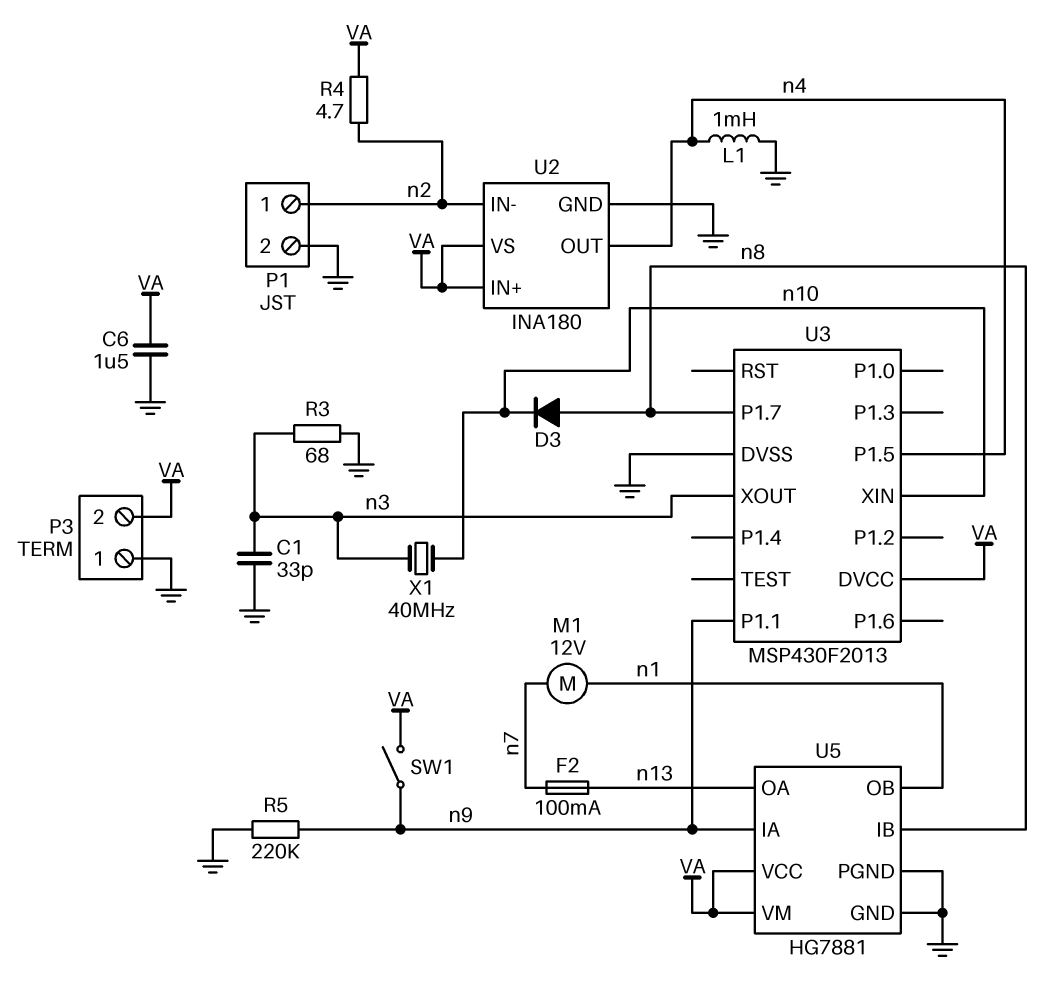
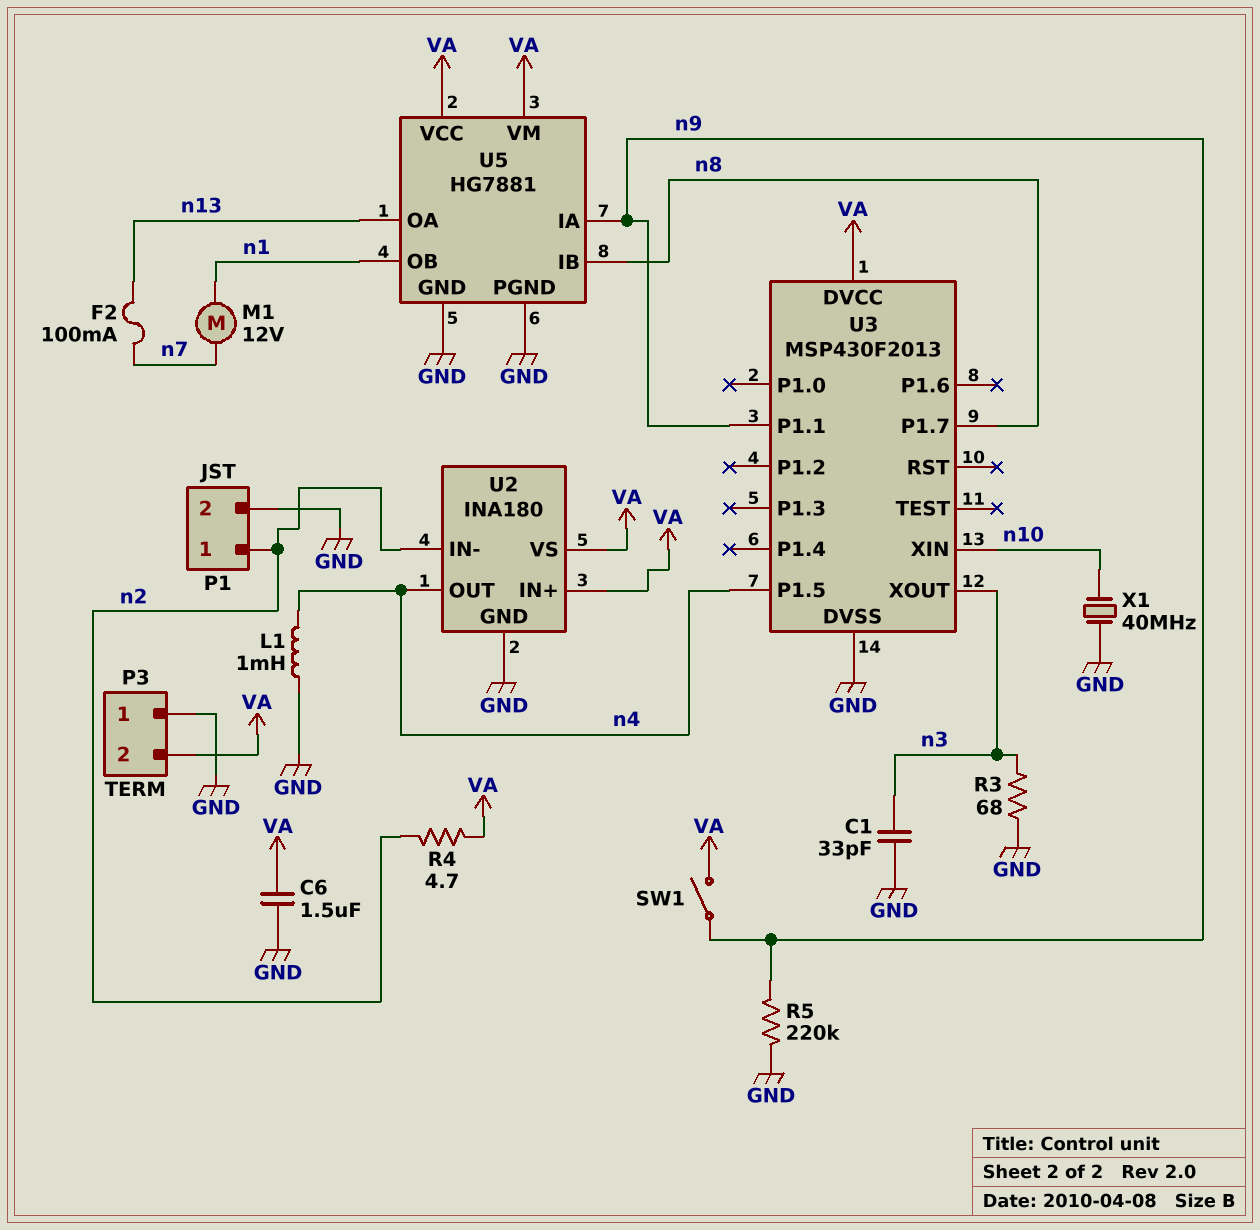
D3: diode (A n8, K n10) -> none
X1: 40MHz (n3, n10) -> 40MHz (GND, n10)

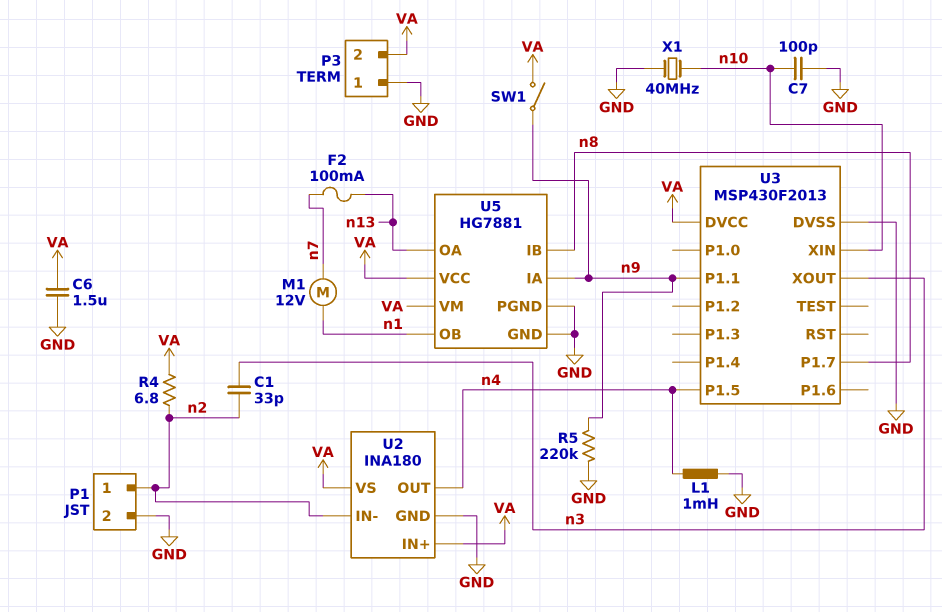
C1: 33pF (GND, n3) -> 33pF (n2, n3)
C7: none -> 100pF (GND, n10)
R3: 68 (GND, n3) -> none
R4: 4.7 (VA, n2) -> 6.8 (VA, n2)

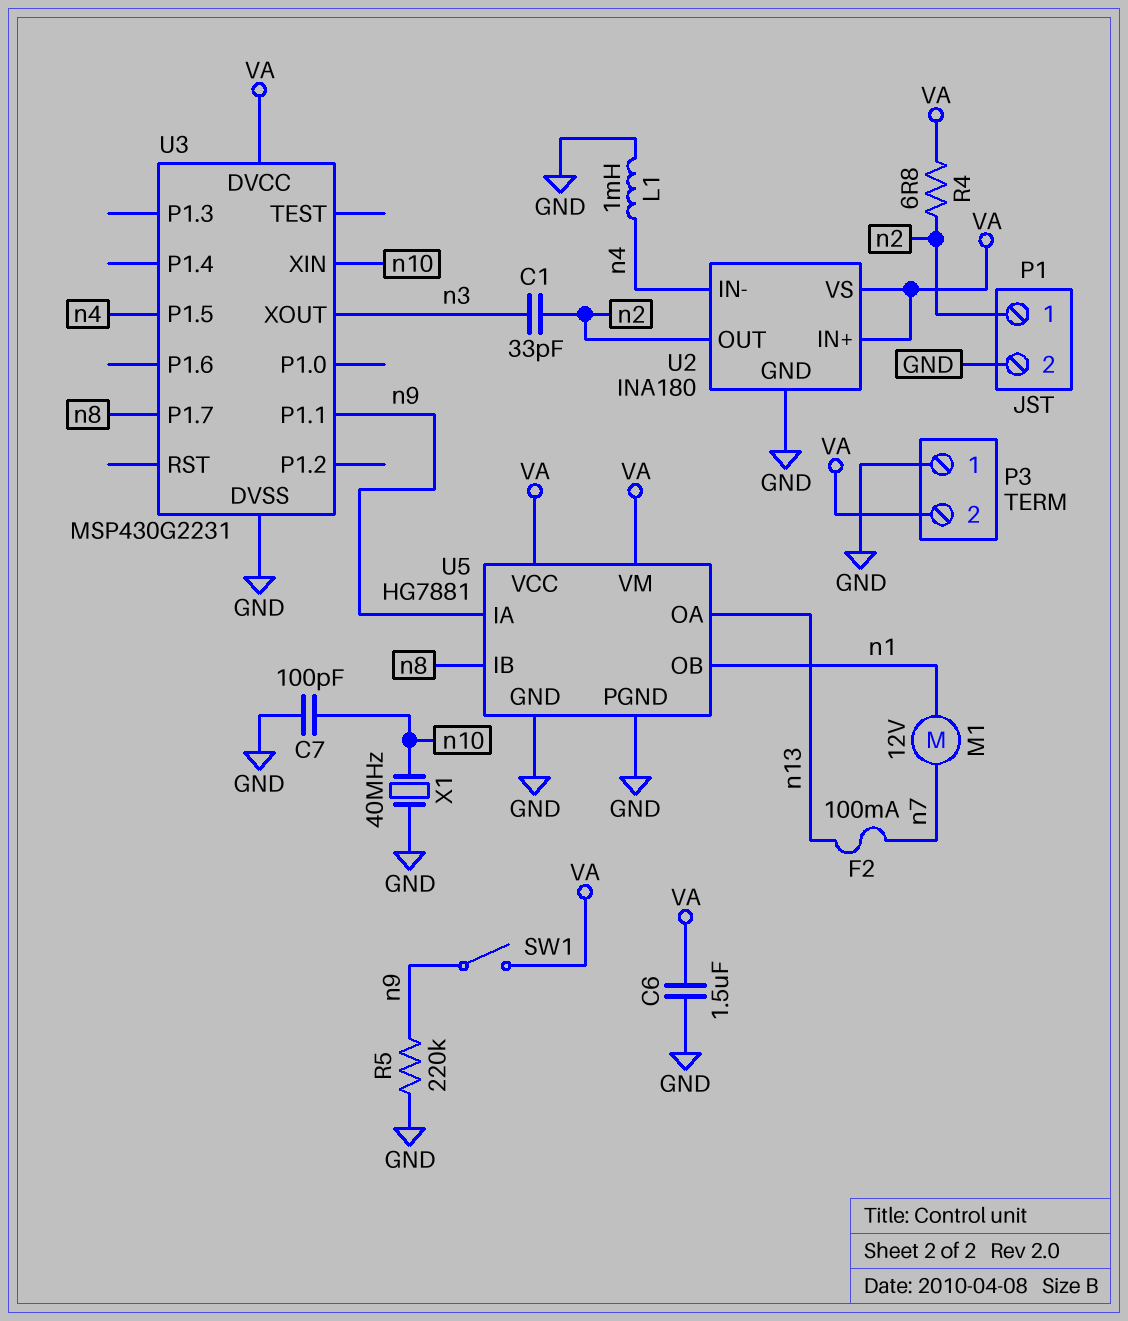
U2 pin IN-: n2 -> n4
U2 pin OUT: n4 -> n2
U3: MSP430F2013 -> MSP430G2231

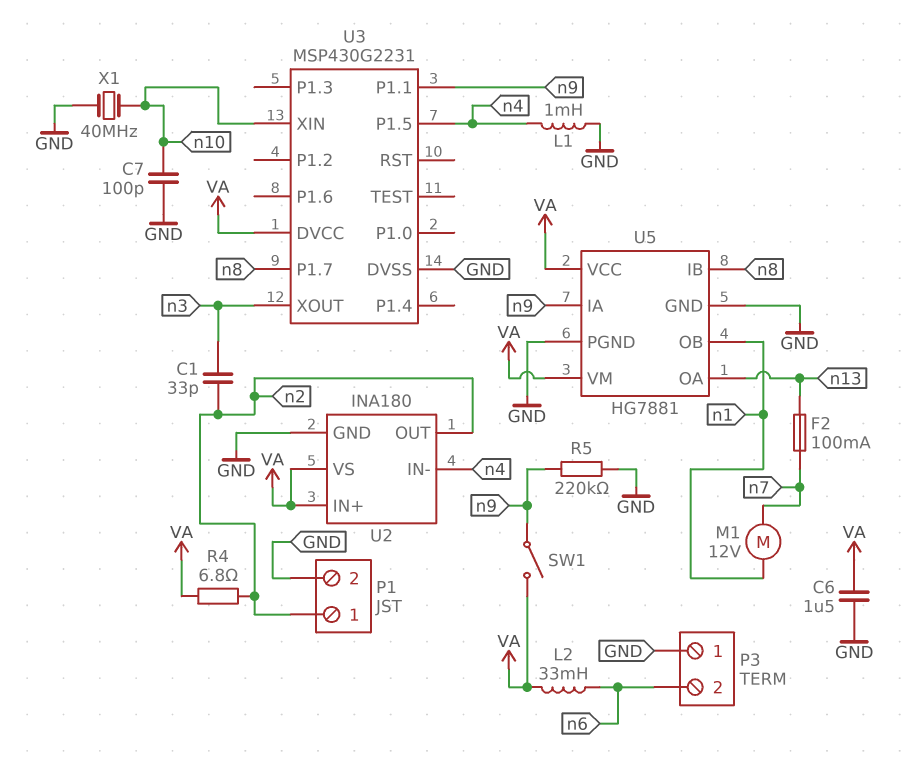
L2: none -> 33mH (VA, n6)
P3 pin 2: VA -> n6

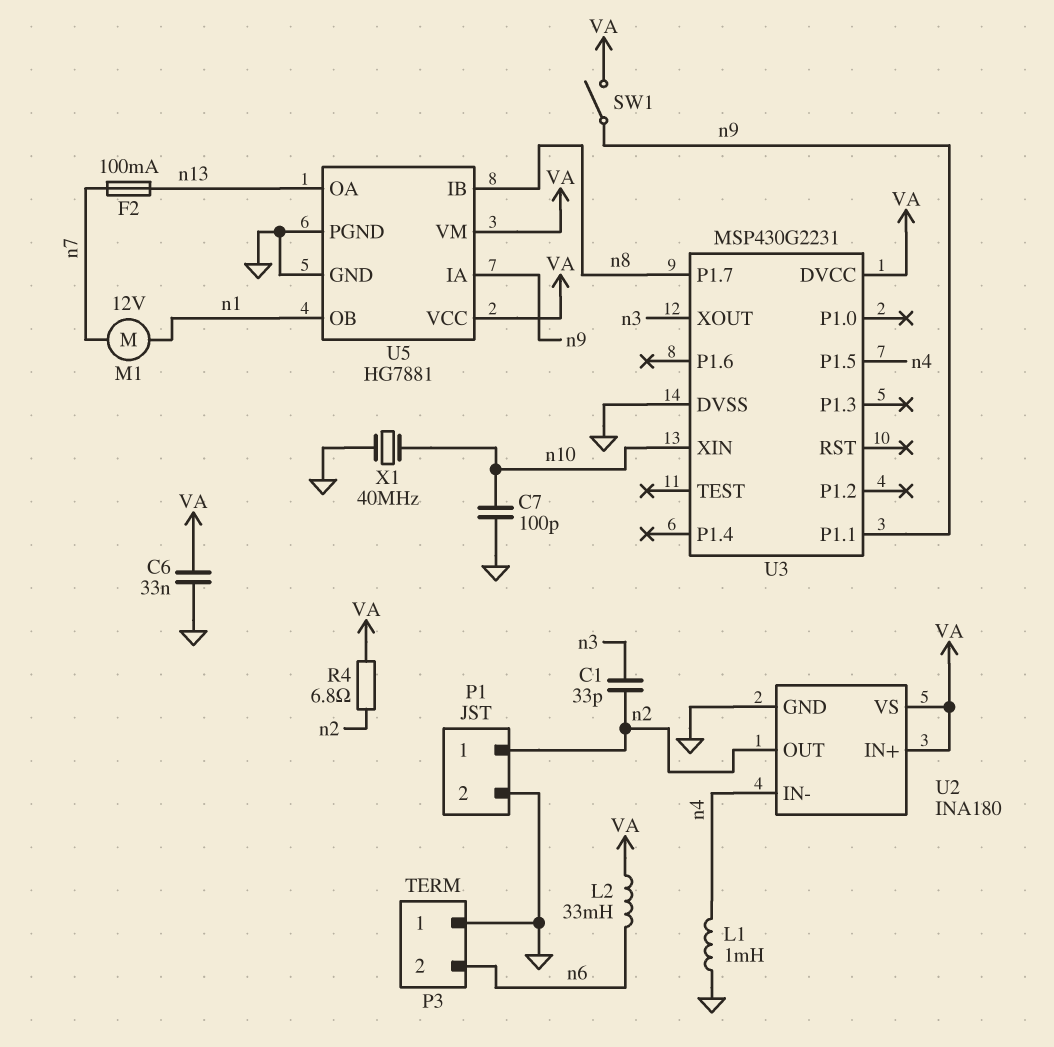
C6: 1.5uF (GND, VA) -> 33nF (GND, VA)
R5: 220k (GND, n9) -> none

